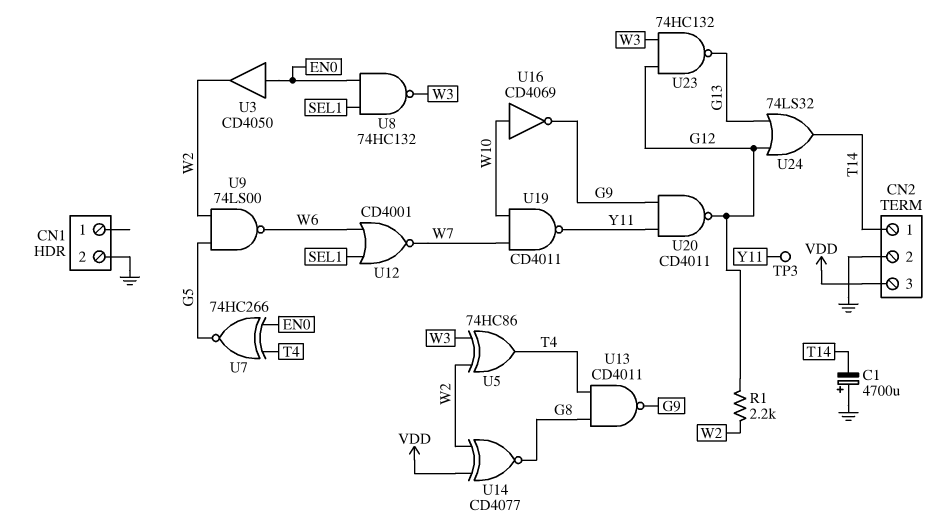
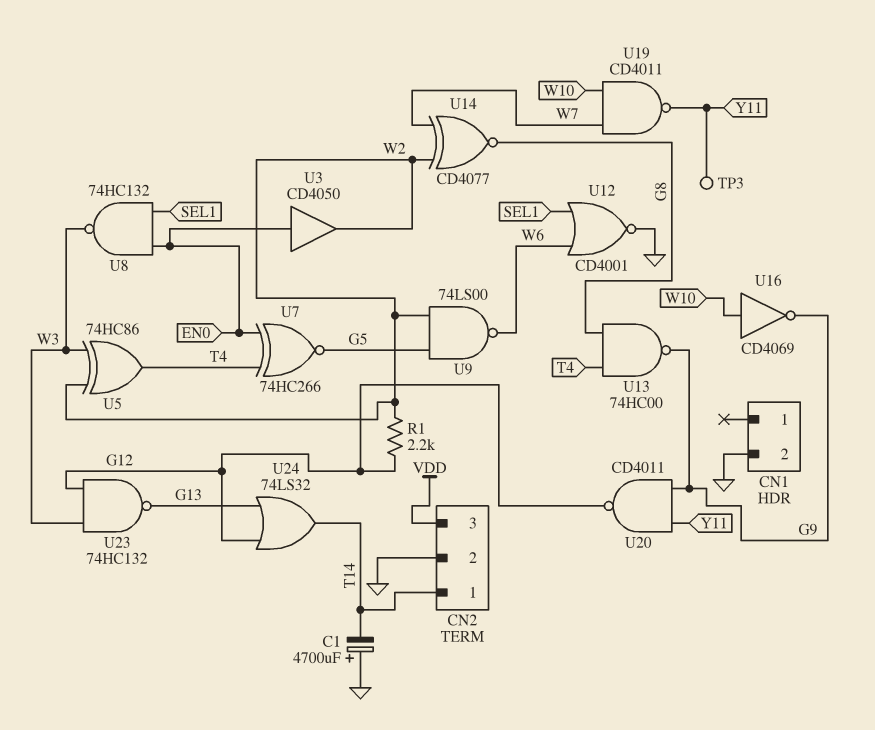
U12: NOR CD4001 (in SEL1, in W6, out W7) -> NOR CD4001 (in SEL1, in W6, out GND)
U13: NAND CD4011 (in G8, in T4, out G9) -> NAND 74HC00 (in G8, in T4, out G9)
U14: XNOR CD4077 (in VDD, in W2, out G8) -> XNOR CD4077 (in W2, in W7, out G8)

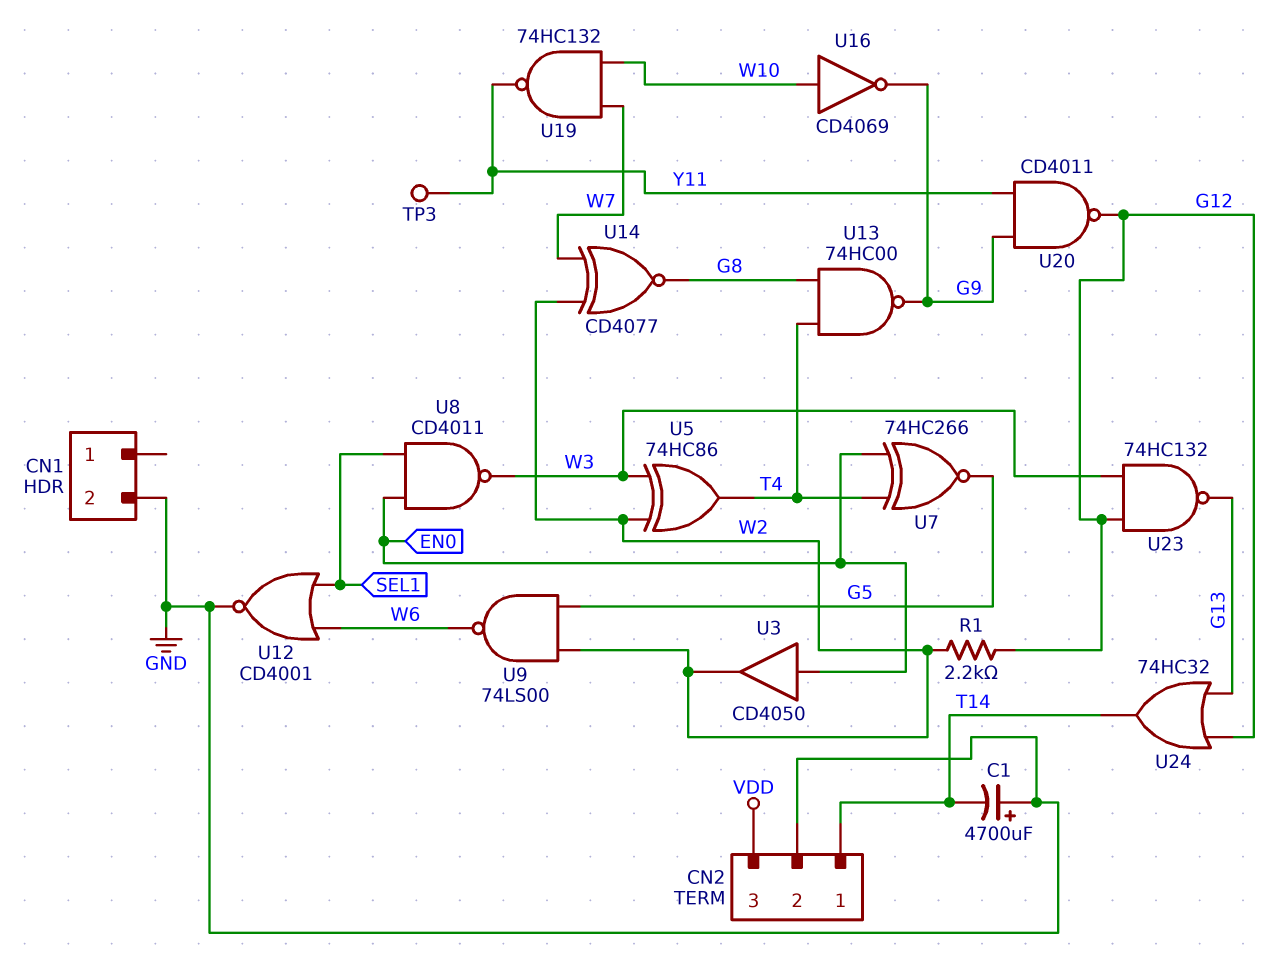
U8: NAND 74HC132 (in EN0, in SEL1, out W3) -> NAND CD4011 (in EN0, in SEL1, out W3)
U19: NAND CD4011 (in W7, in W10, out Y11) -> NAND 74HC132 (in W7, in W10, out Y11)
U24: OR 74LS32 (in G12, in G13, out T14) -> OR 74HC32 (in G12, in G13, out T14)

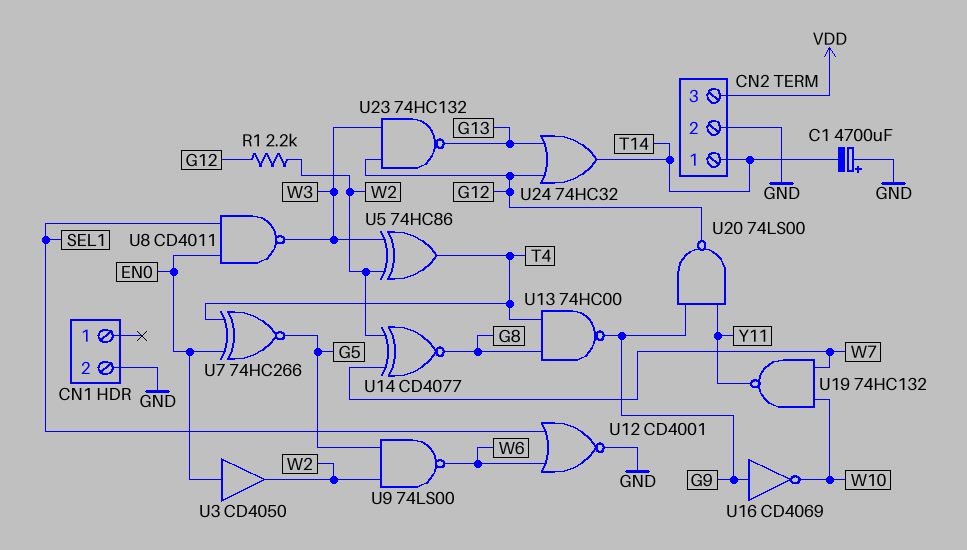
TP3: test point (Y11) -> none
U16: NOT CD4069 (in W10, out G9) -> NOT CD4069 (in G9, out W10)
U20: NAND CD4011 (in G9, in Y11, out G12) -> NAND 74LS00 (in G9, in Y11, out G12)

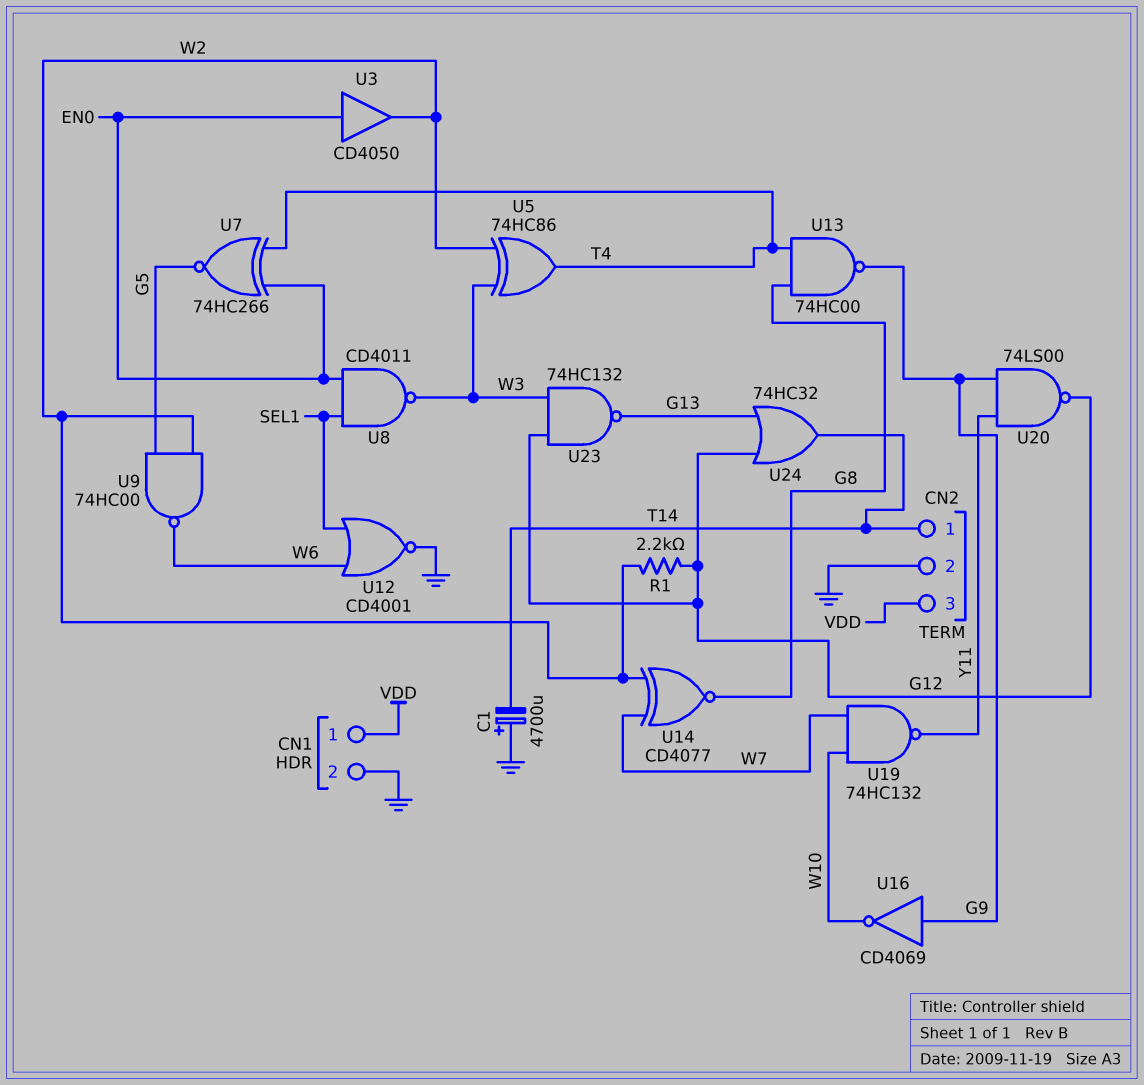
CN1 pin 1: none -> VDD
U9: NAND 74LS00 (in G5, in W2, out W6) -> NAND 74HC00 (in G5, in W2, out W6)

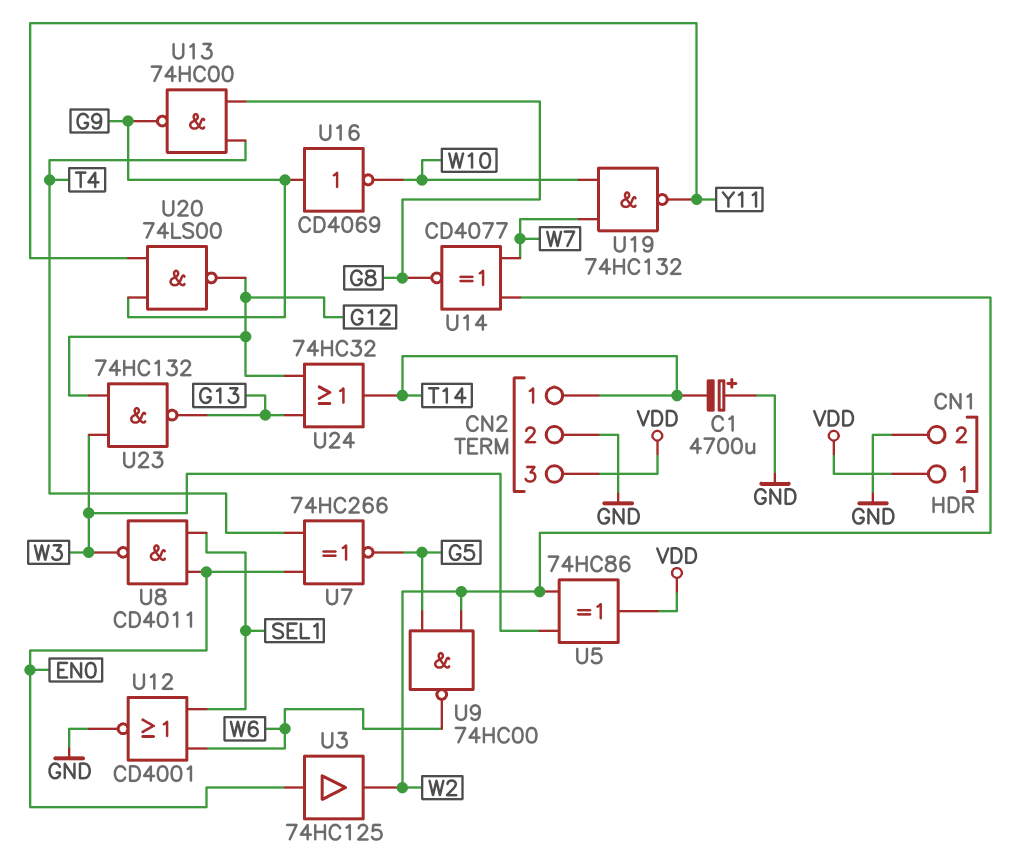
R1: 2.2k (G12, W2) -> none
U3: buffer CD4050 (in EN0, out W2) -> buffer 74HC125 (in EN0, out W2)
U5: XOR 74HC86 (in W2, in W3, out T4) -> XOR 74HC86 (in W2, in W3, out VDD)

